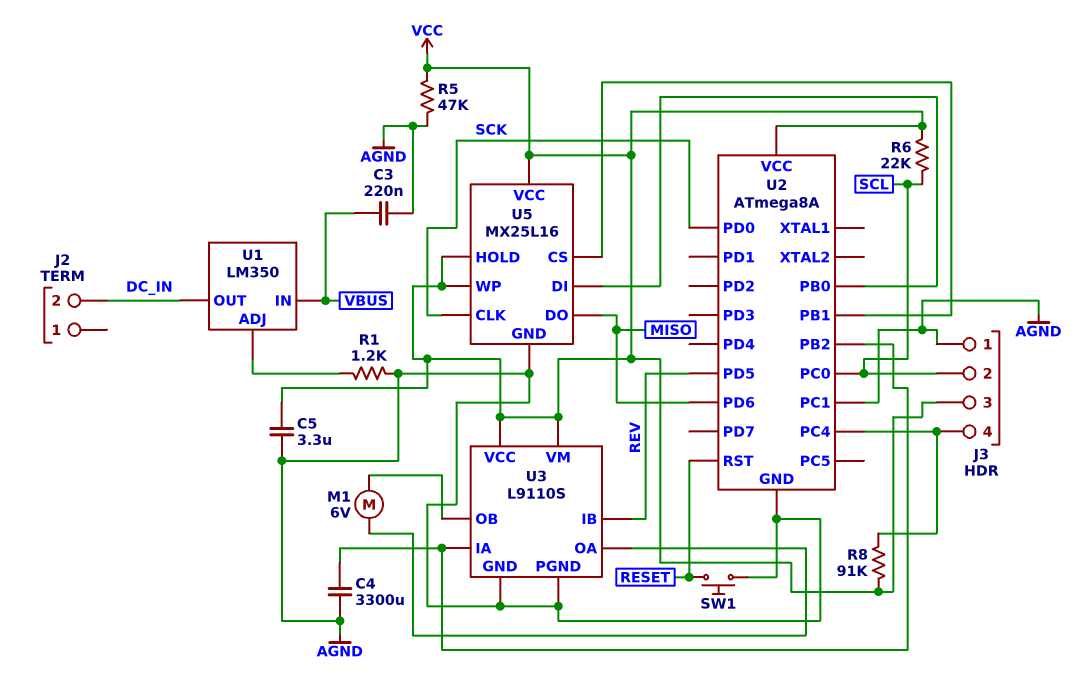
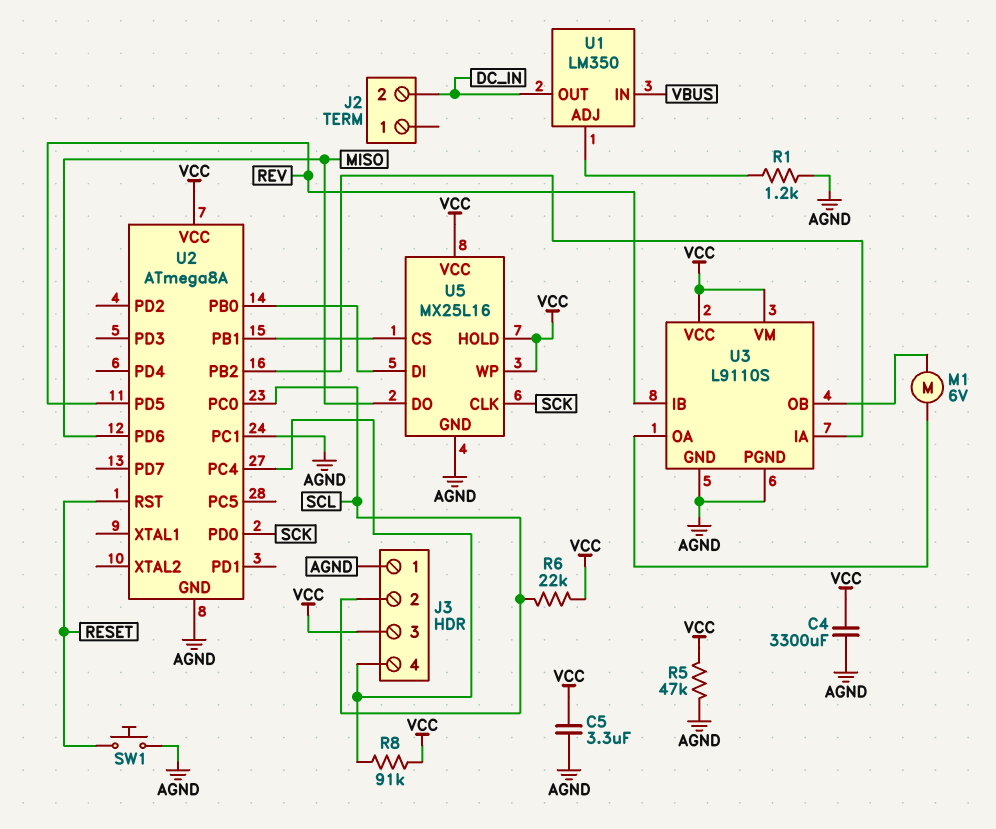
C3: 220nF (AGND, VBUS) -> none
C4: 3300uF (AGND, U2/PB2) -> 3300uF (AGND, VCC)

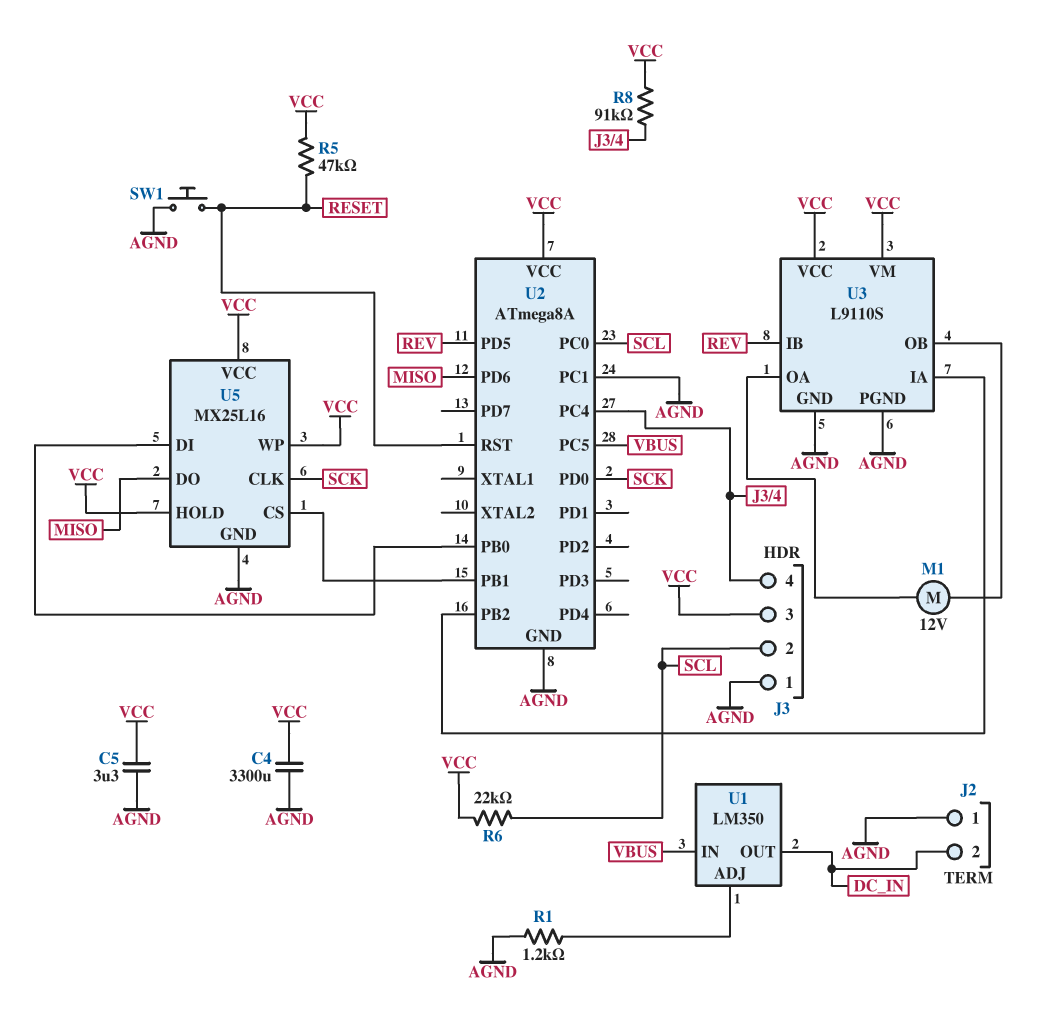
J2 pin 1: none -> AGND
M1: motor 6V (U3/OA, U3/OB) -> motor 12V (U3/OA, U3/OB)
R5: 47k (AGND, VCC) -> 47k (RESET, VCC)
U2 pin PC5: none -> VBUS

